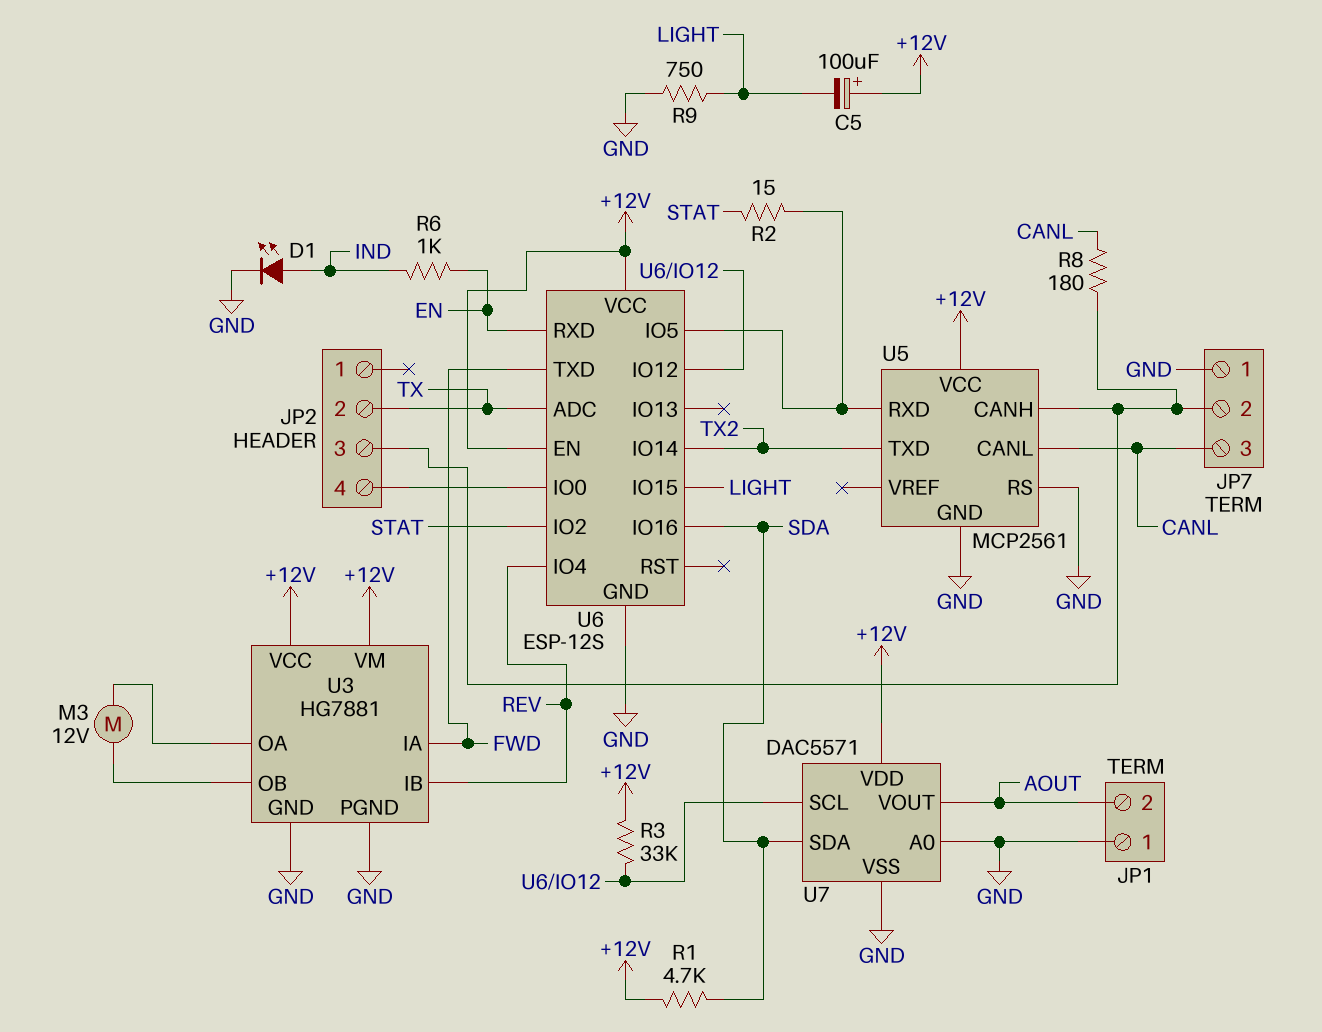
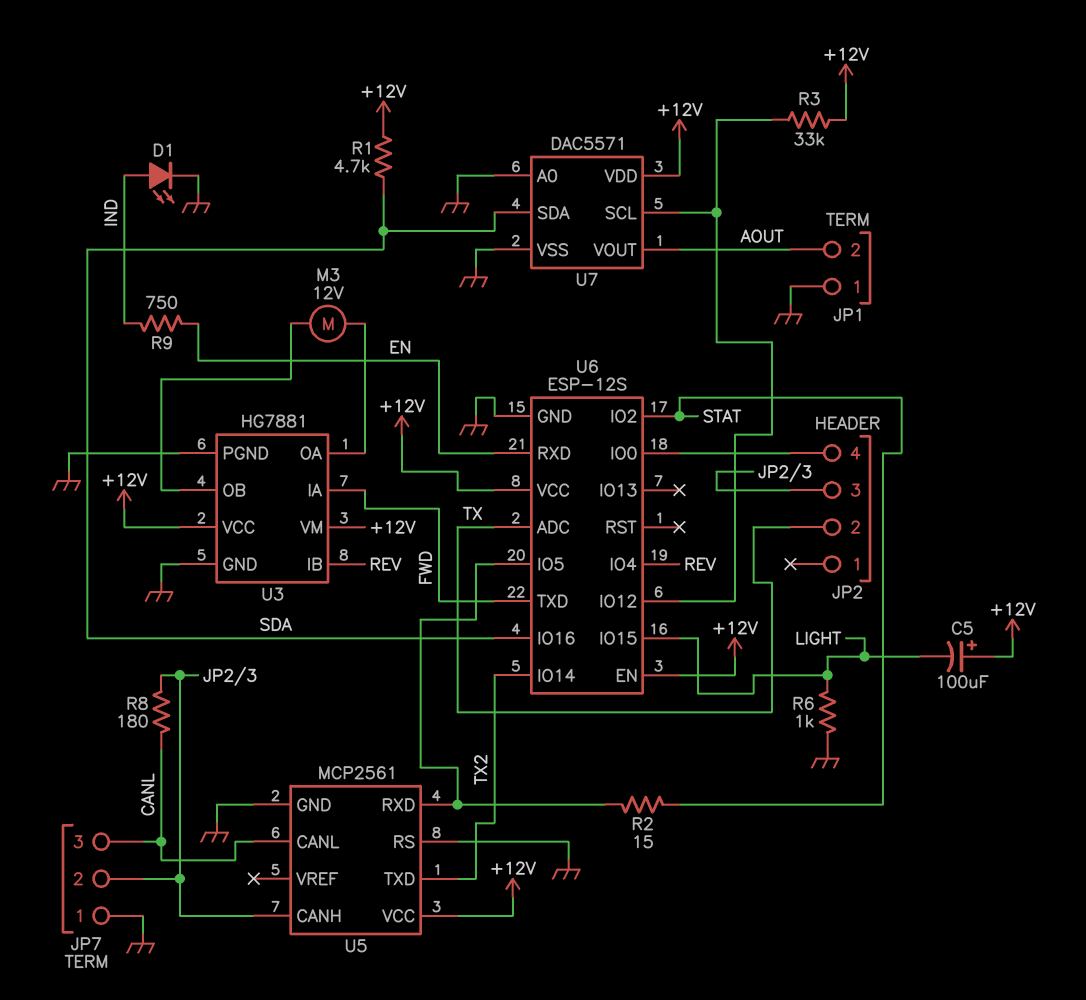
R6: 1k (EN, IND) -> 1k (GND, LIGHT)
R9: 750 (GND, LIGHT) -> 750 (EN, IND)

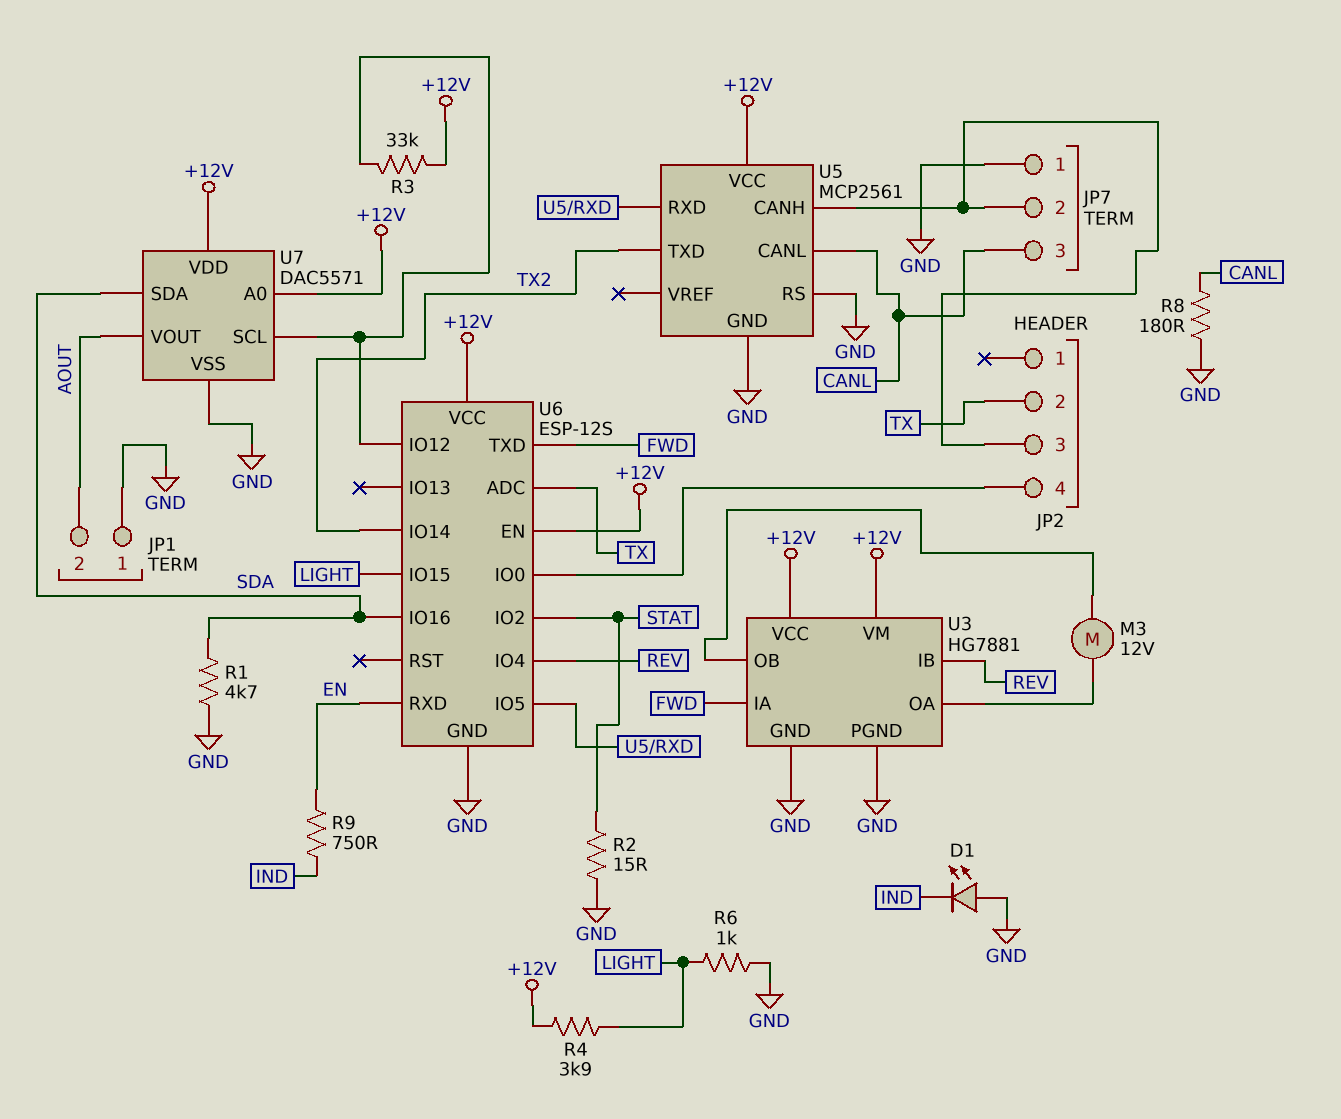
C5: 100uF (plus +12V, minus LIGHT) -> none
D1: LED (A IND, K GND) -> LED (A GND, K IND)
R1: 4.7k (+12V, SDA) -> 4.7k (GND, SDA)
R2: 15 (STAT, U5/RXD) -> 15 (GND, STAT)
R4: none -> 3.9k (+12V, LIGHT)
R8: 180 (CANL, JP2/3) -> 180 (CANL, GND)
U7 pin A0: GND -> +12V

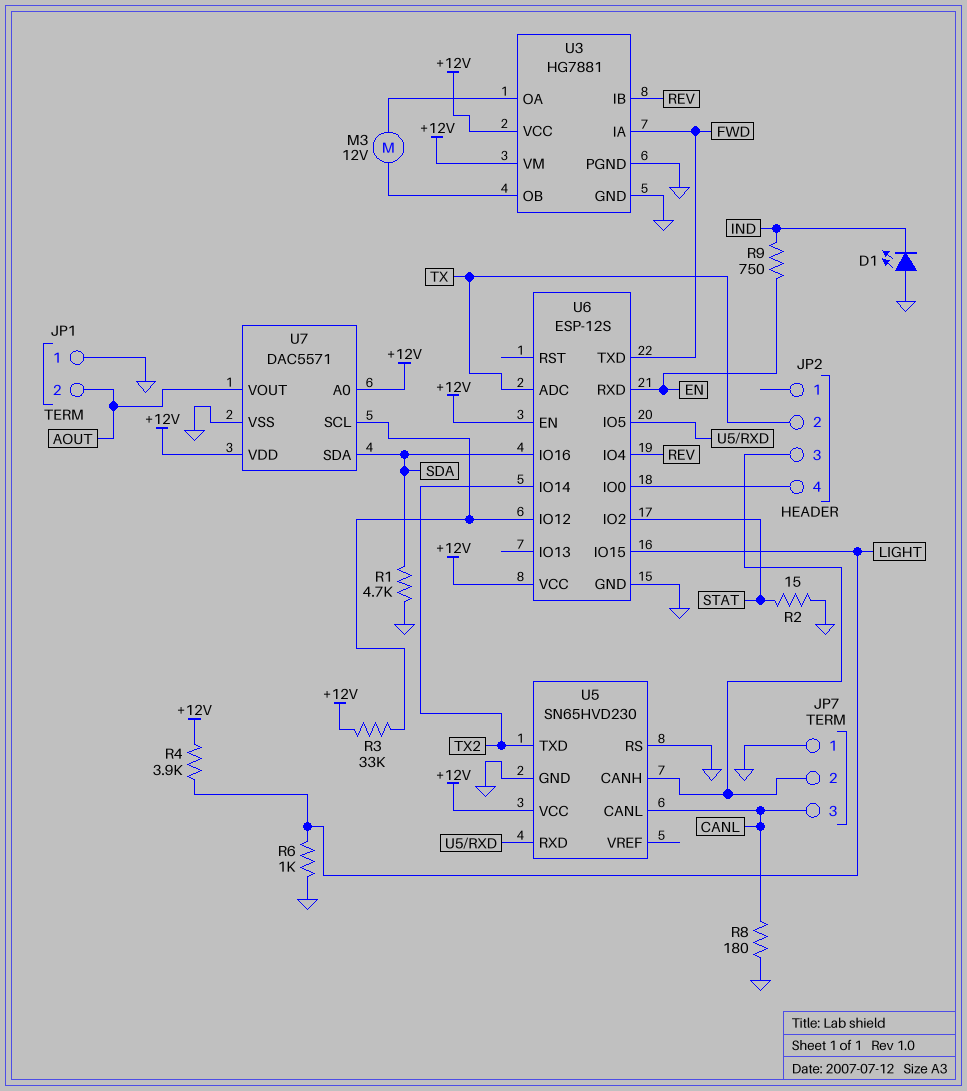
U5: MCP2561 -> SN65HVD230

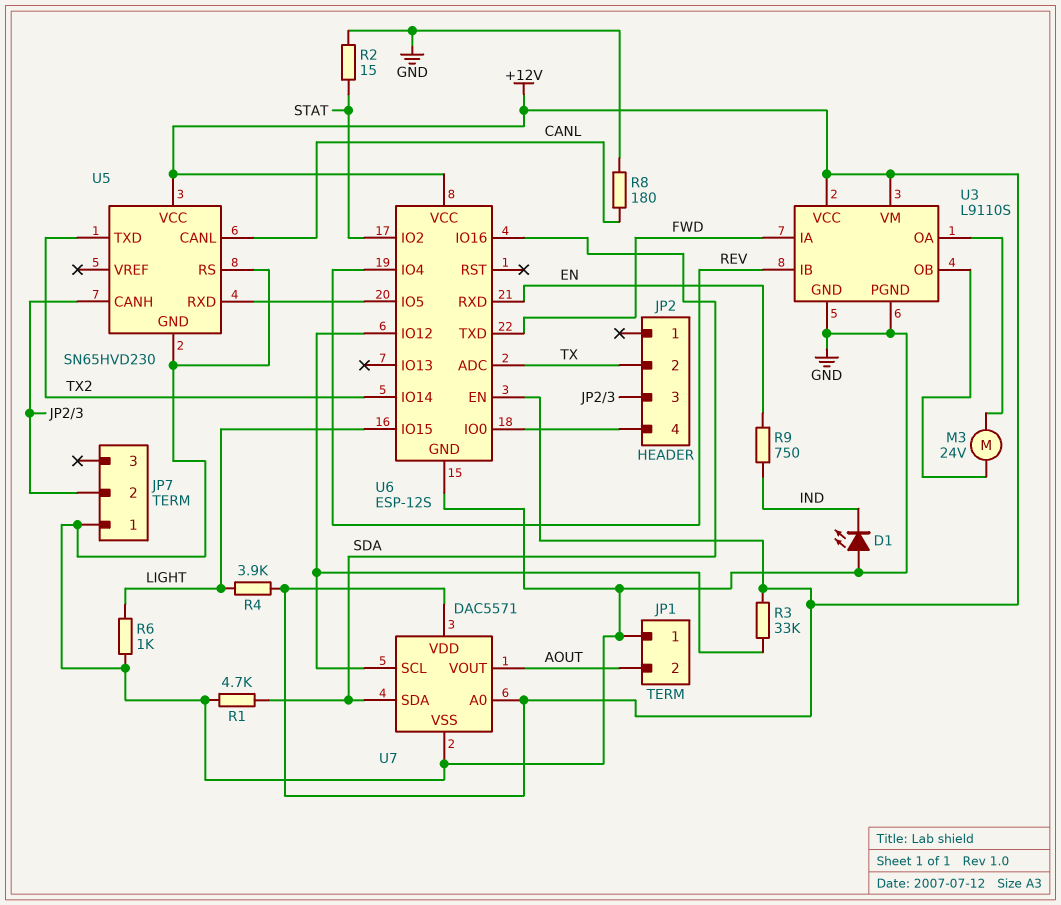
JP7 pin 3: CANL -> none
M3: motor 12V (U3/OA, U3/OB) -> motor 24V (U3/OA, U3/OB)
U3: HG7881 -> L9110S

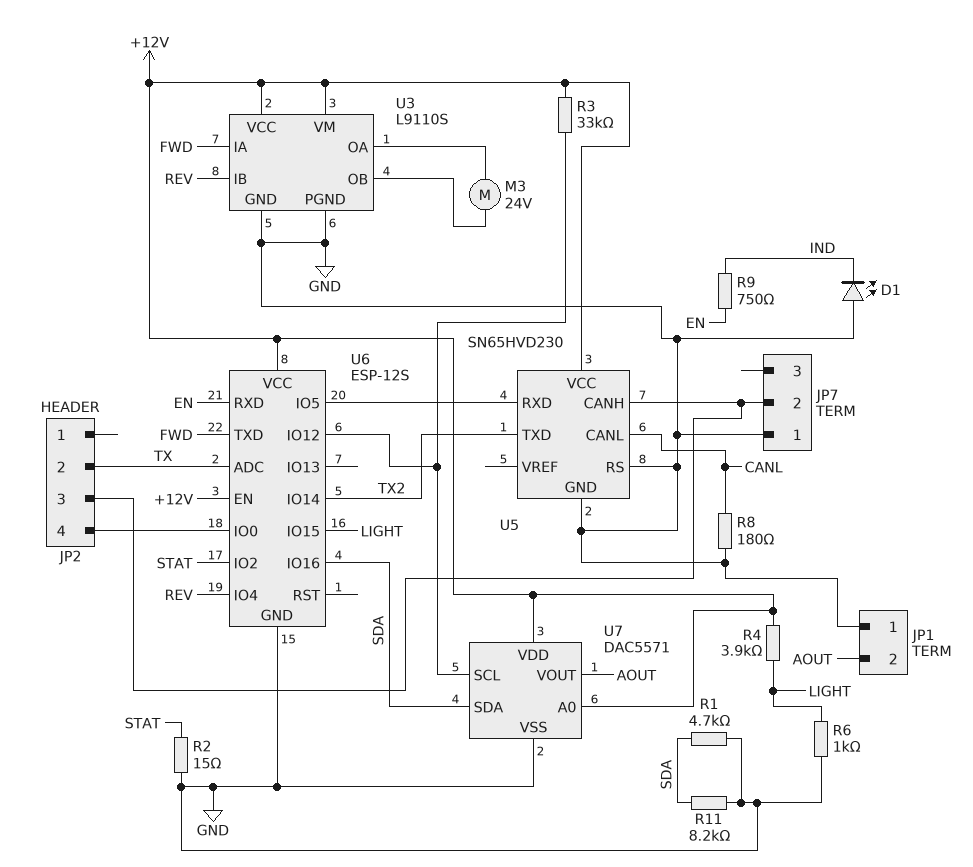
R11: none -> 8.2k (GND, SDA)

